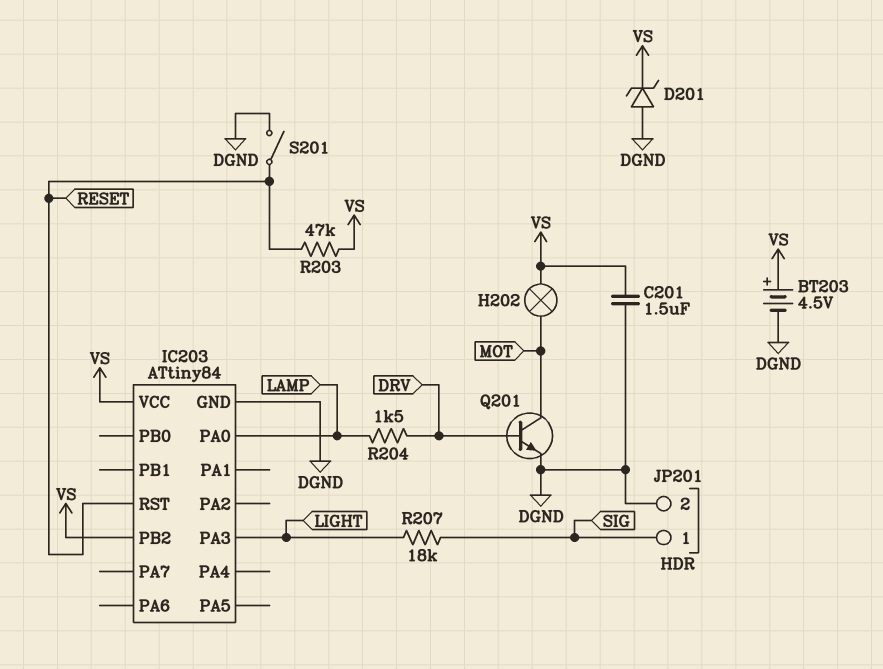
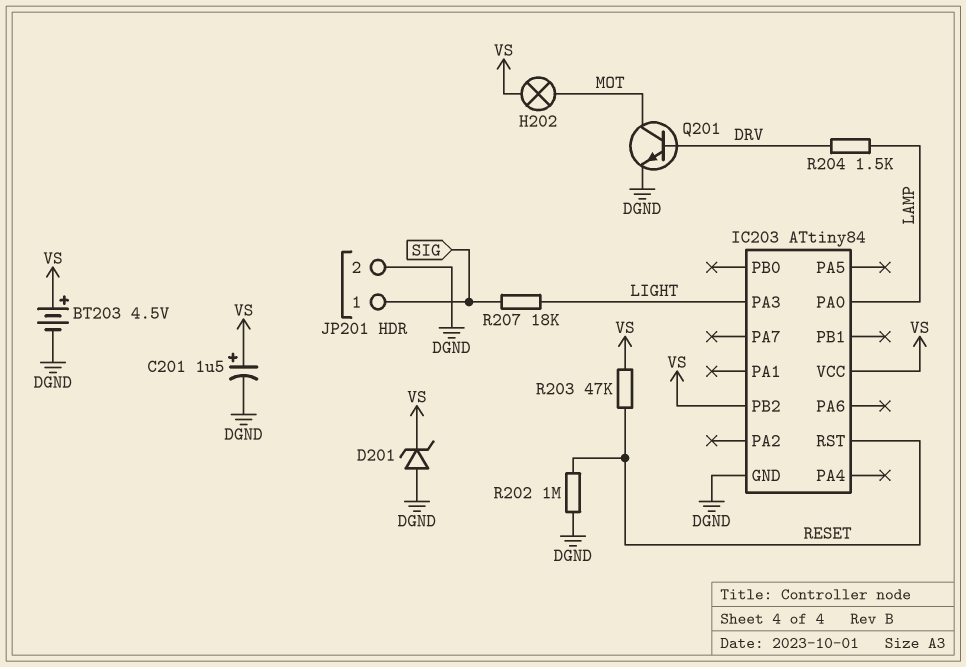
C201: 1.5uF (DGND, VS) -> 1.5uF (plus VS, minus DGND)
R202: none -> 1M (DGND, RESET)
S201: switch (DGND, RESET) -> none

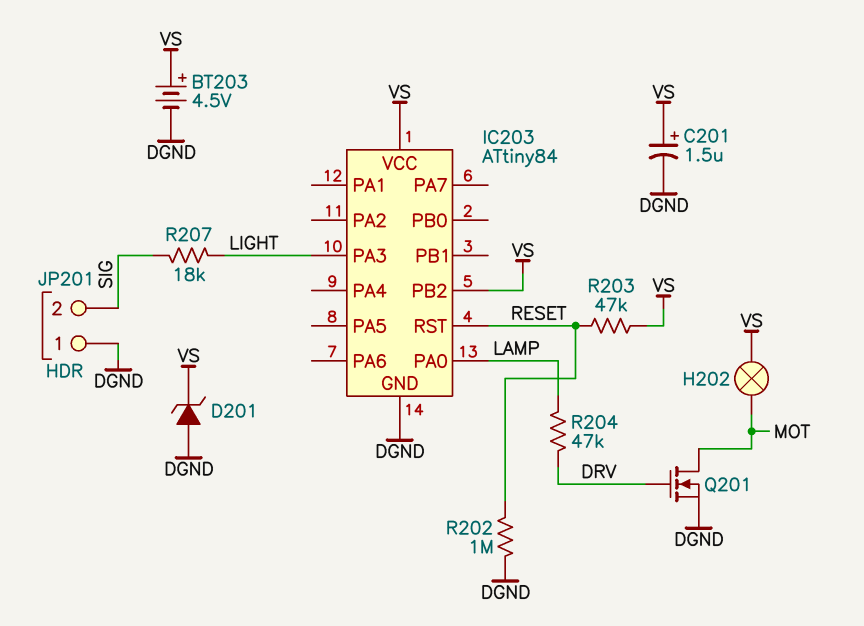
JP201 pin 1: SIG -> DGND
JP201 pin 2: DGND -> SIG
Q201: NPN (B DRV, C MOT, E DGND) -> NMOS (G DRV, D MOT, S DGND)
R204: 1.5k (DRV, LAMP) -> 47k (DRV, LAMP)

